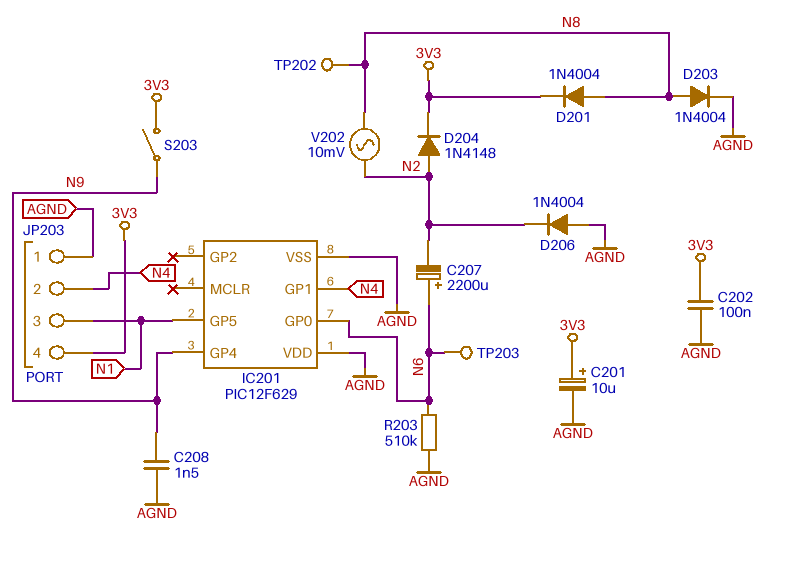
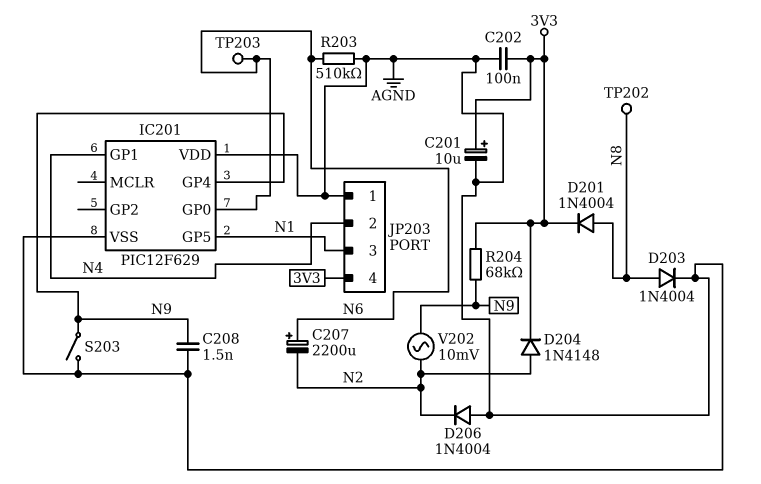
R204: none -> 68k (3V3, N9)
S203: switch (3V3, N9) -> switch (AGND, N9)
V202: AC 10mV (N2, N8) -> AC 10mV (N2, N9)

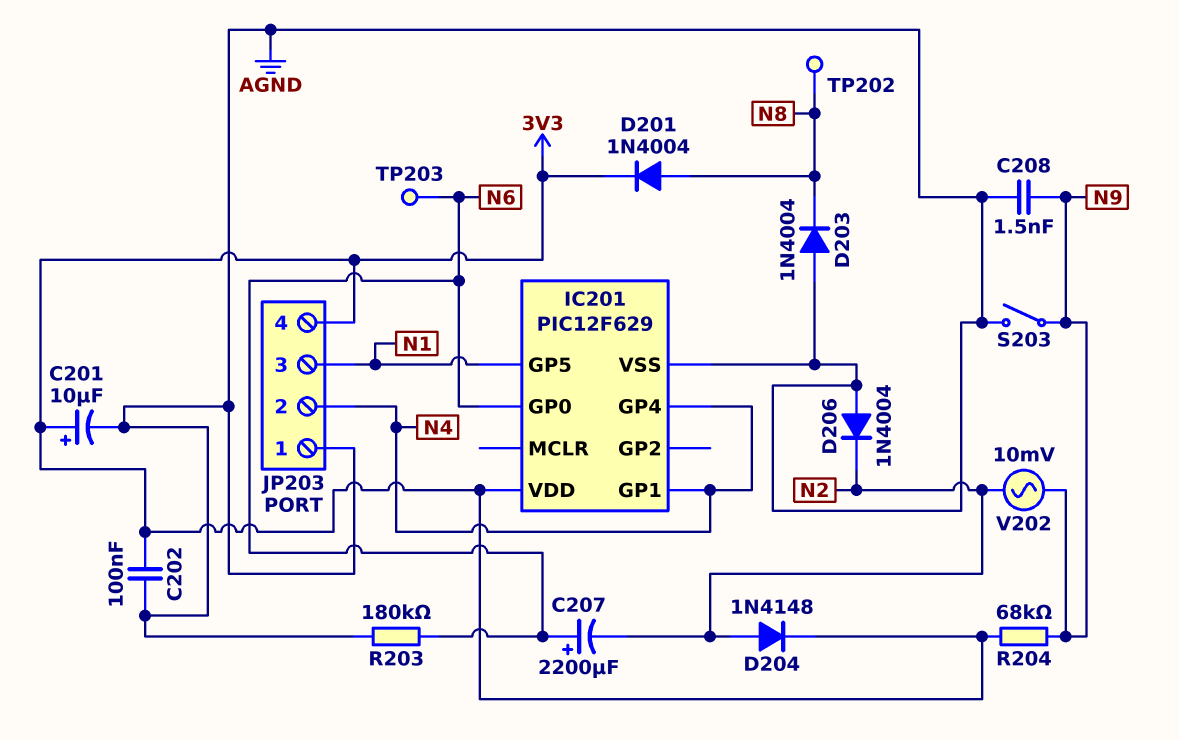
D203: diode 1N4004 (A N8, K AGND) -> diode 1N4004 (A AGND, K N8)
IC201 pin GP4: N9 -> N4
IC201 pin VDD: AGND -> 3V3
R203: 510k (AGND, N6) -> 180k (AGND, N6)

